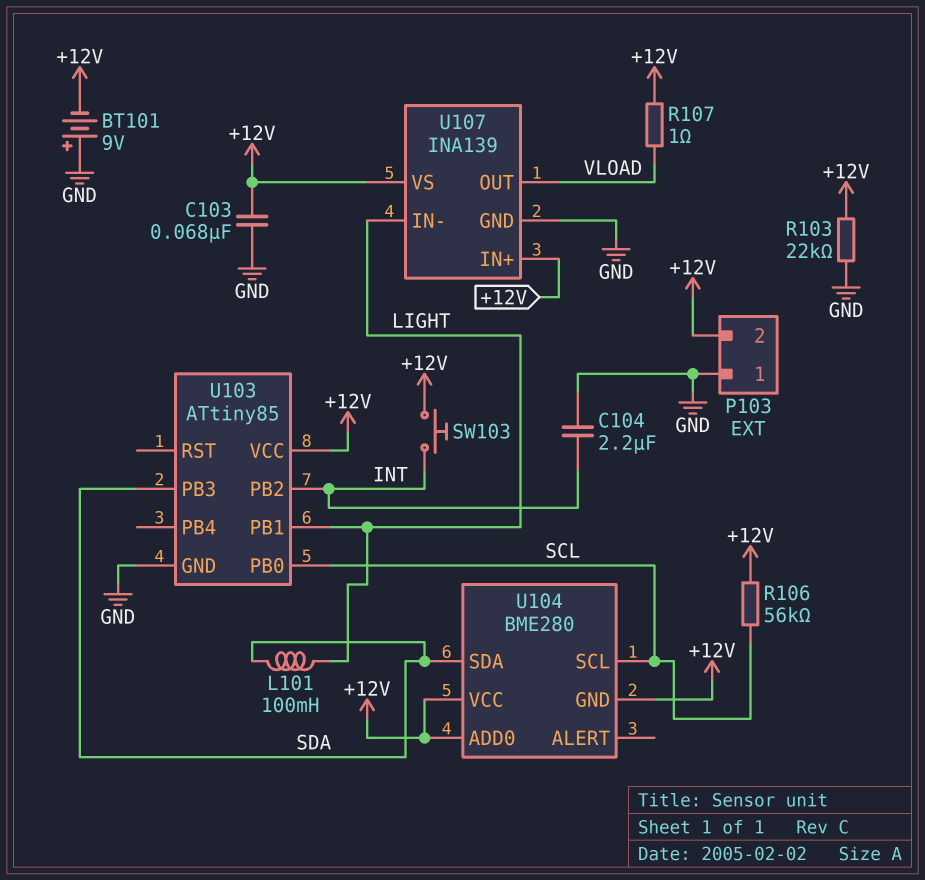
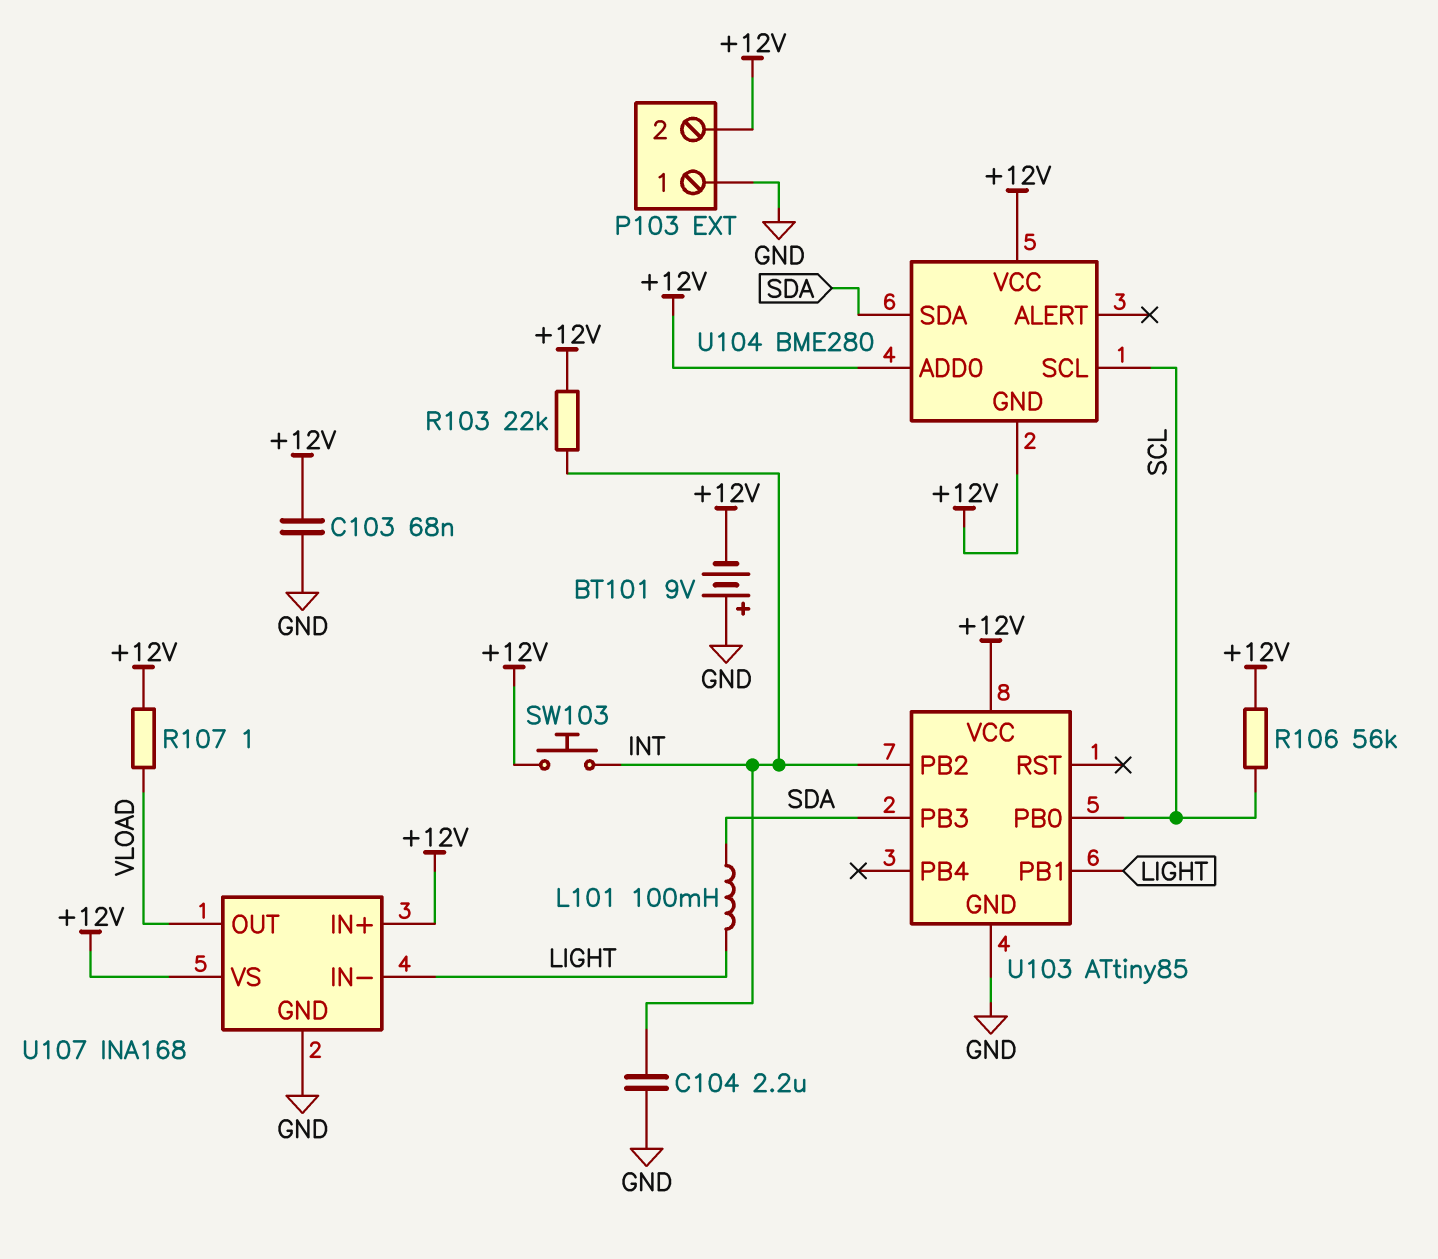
R103: 22k (+12V, GND) -> 22k (+12V, INT)
U107: INA139 -> INA168

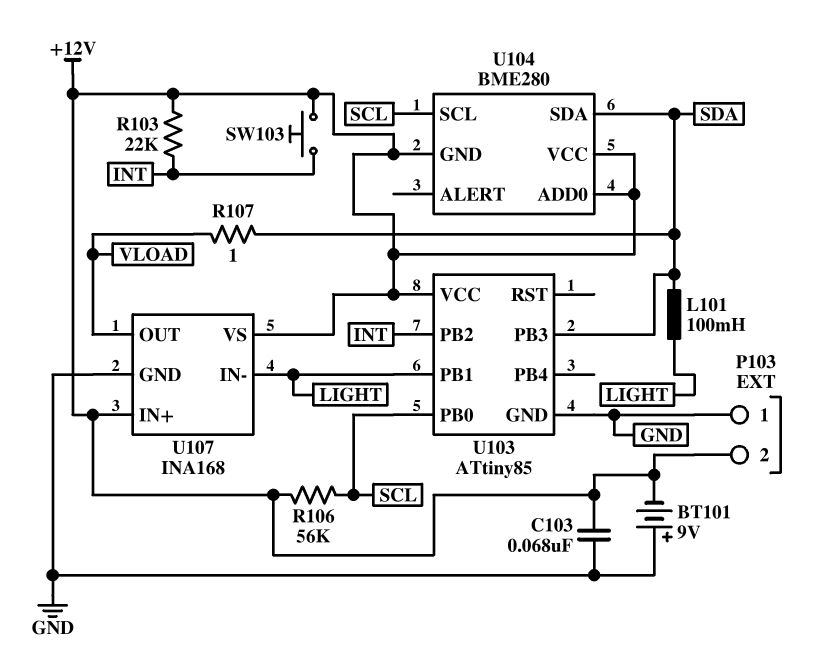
C104: 2.2uF (GND, INT) -> none
R107: 1 (+12V, VLOAD) -> 1 (SDA, VLOAD)

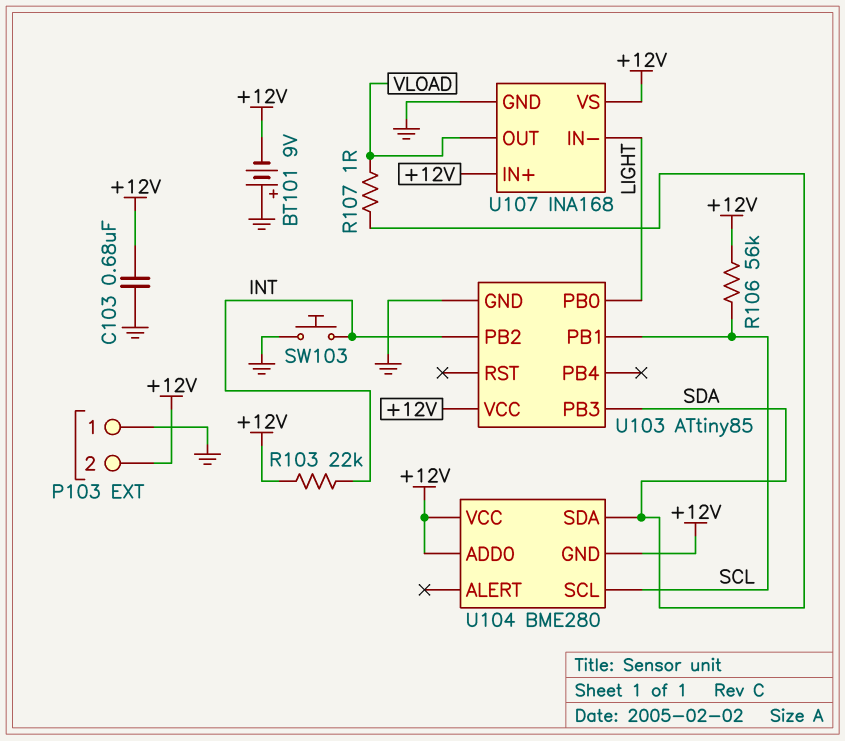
C103: 68nF (+12V, GND) -> 680nF (+12V, GND)
L101: 100mH (LIGHT, SDA) -> none
SW103: button (+12V, INT) -> button (GND, INT)
U103 pin PB0: SCL -> LIGHT
U103 pin PB1: LIGHT -> SCL

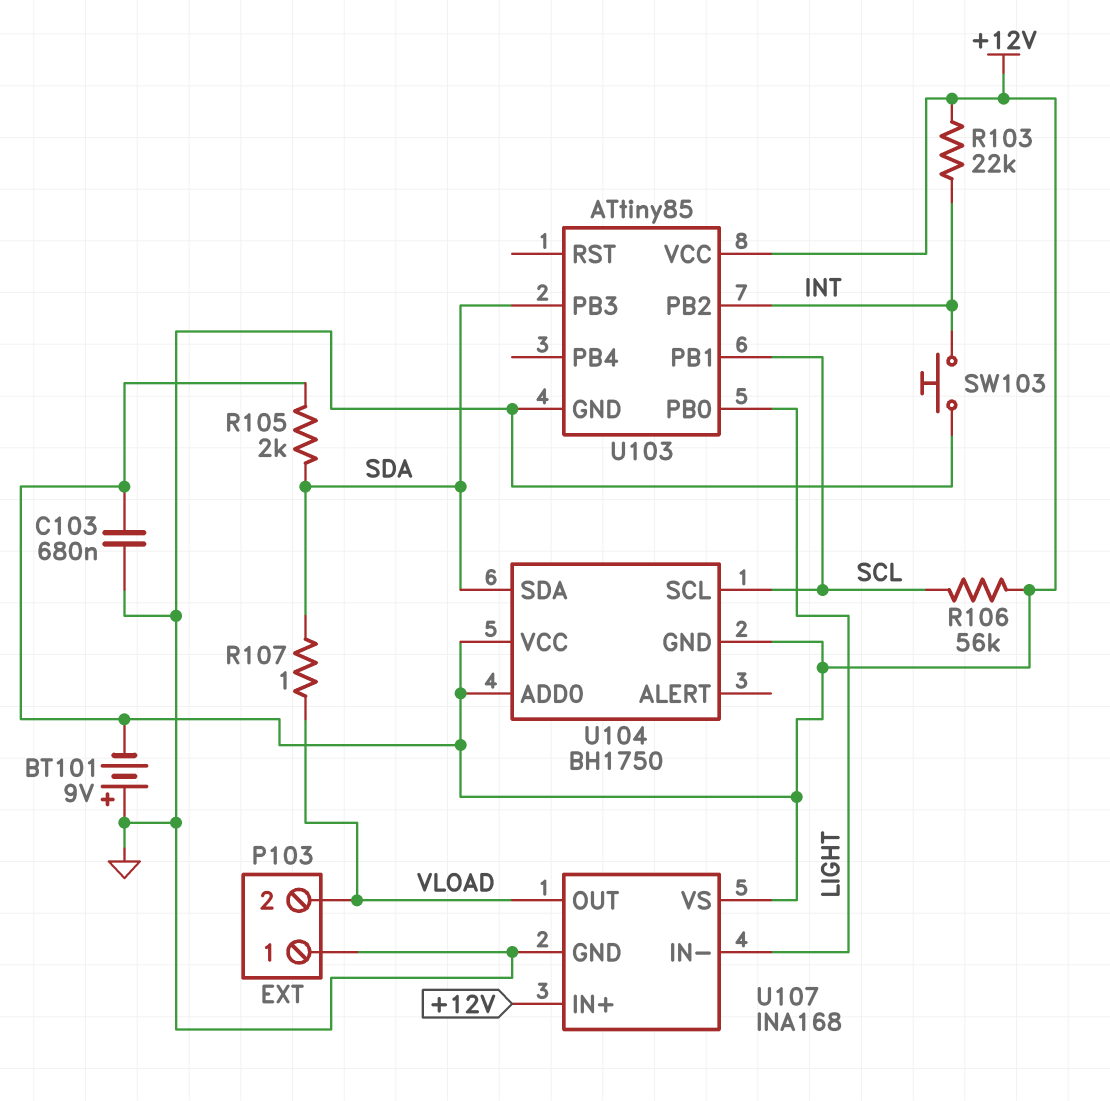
P103 pin 2: +12V -> VLOAD
R105: none -> 2k (+12V, SDA)
U104: BME280 -> BH1750

